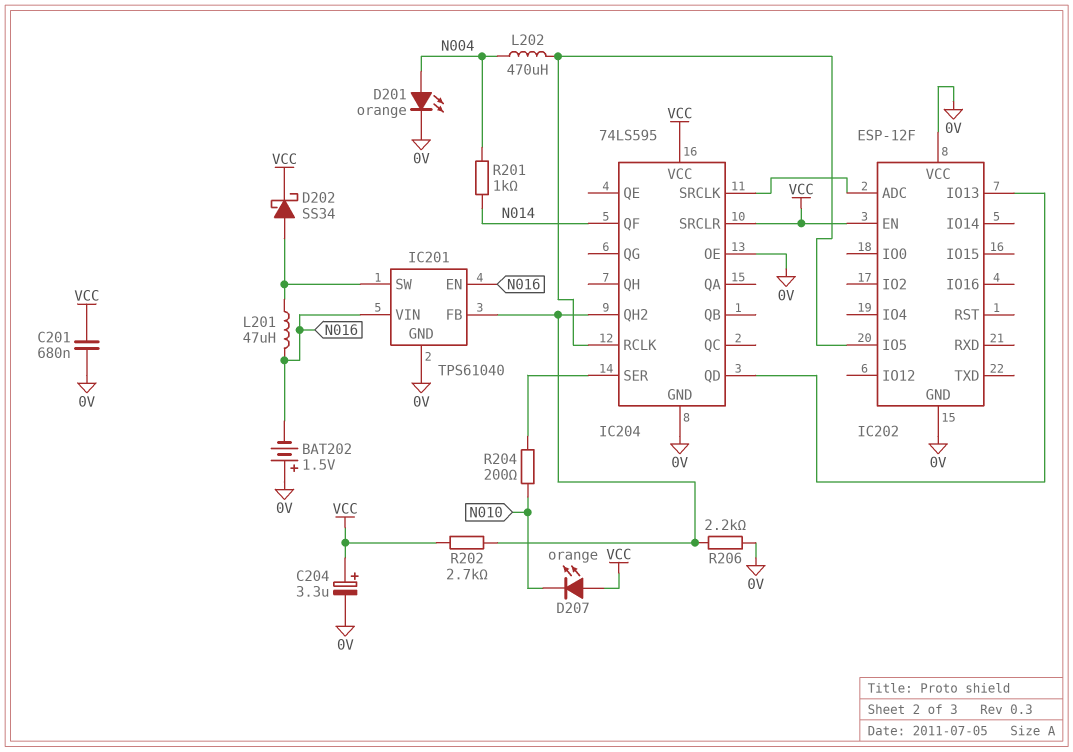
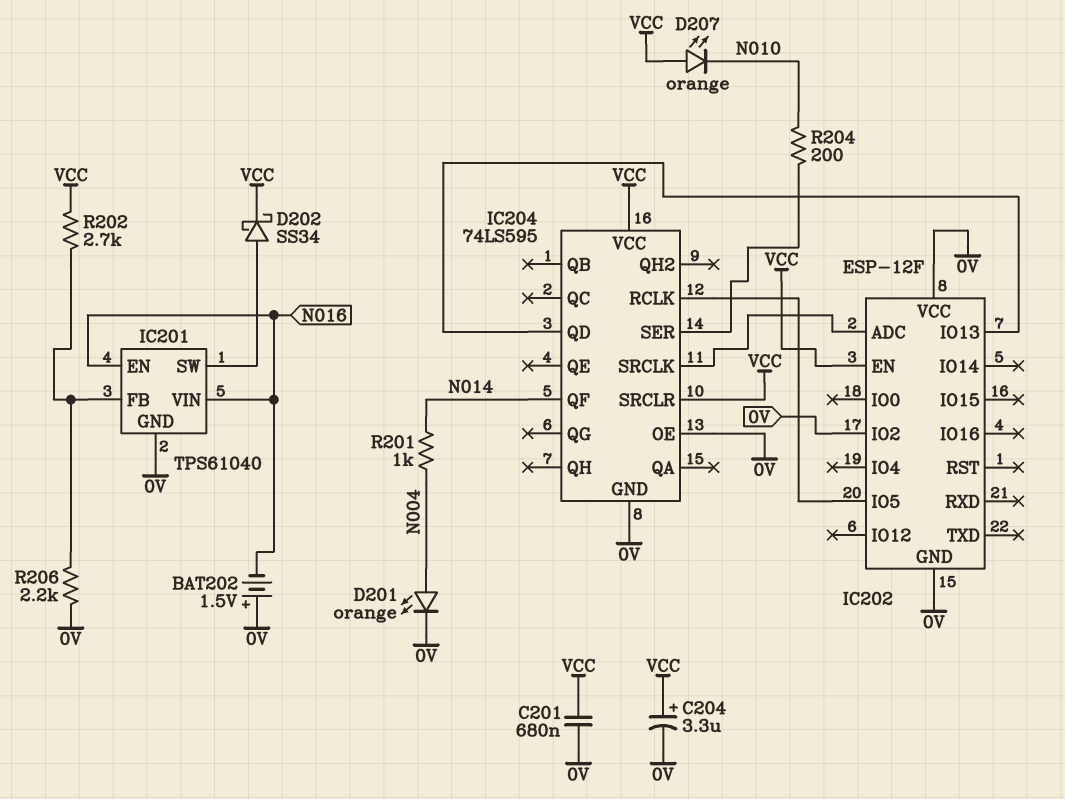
IC202 pin IO2: none -> 0V
IC204 pin QH2: IC201/FB -> none
L201: 47uH (IC201/SW, N016) -> none
L202: 470uH (IC202/IO5, N004) -> none

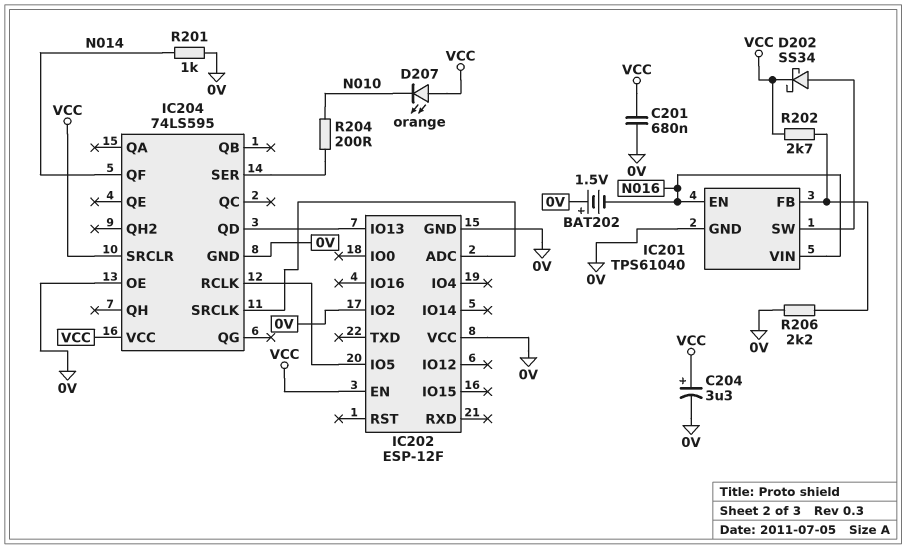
D201: LED orange (A N004, K 0V) -> none
R201: 1k (N004, N014) -> 1k (0V, N014)

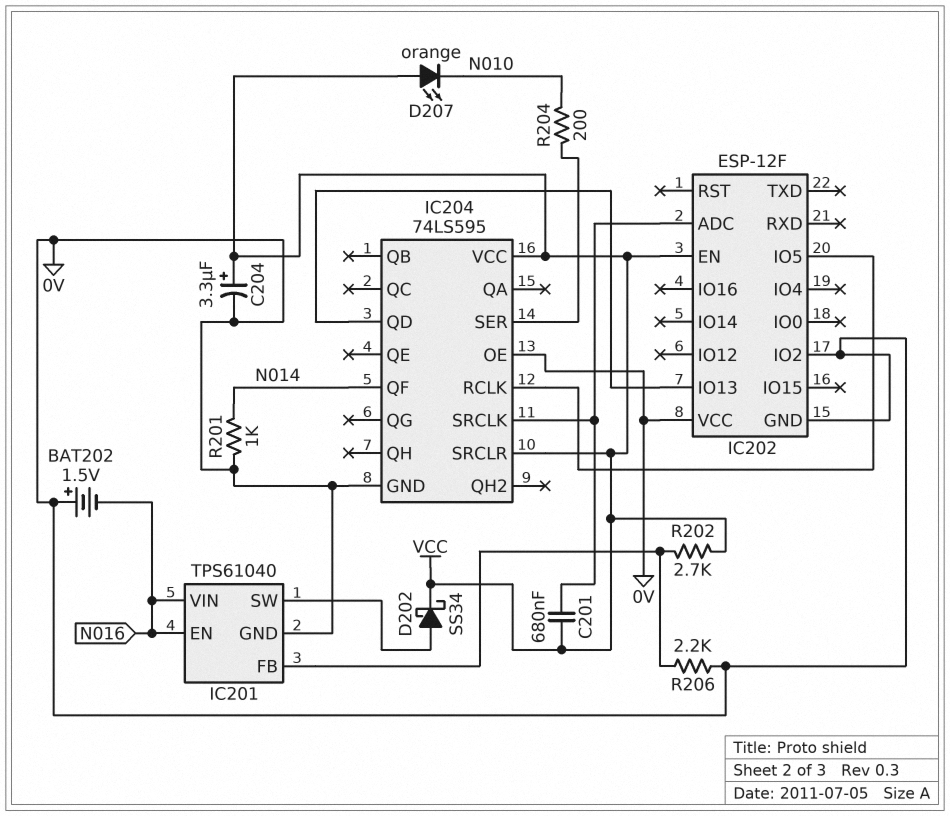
C201: 680nF (0V, VCC) -> 680nF (IC202/ADC, VCC)

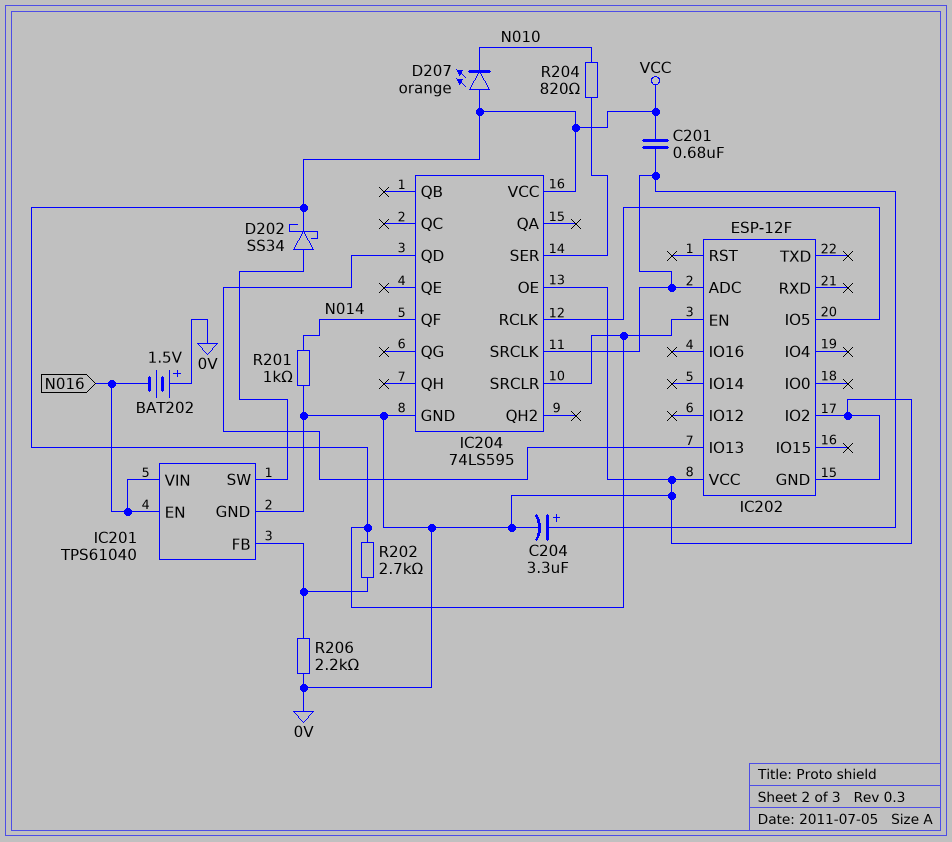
C204: 3.3uF (plus VCC, minus 0V) -> 3.3uF (plus IC202/ADC, minus 0V)
R204: 200 (IC204/SER, N010) -> 820 (IC204/SER, N010)

